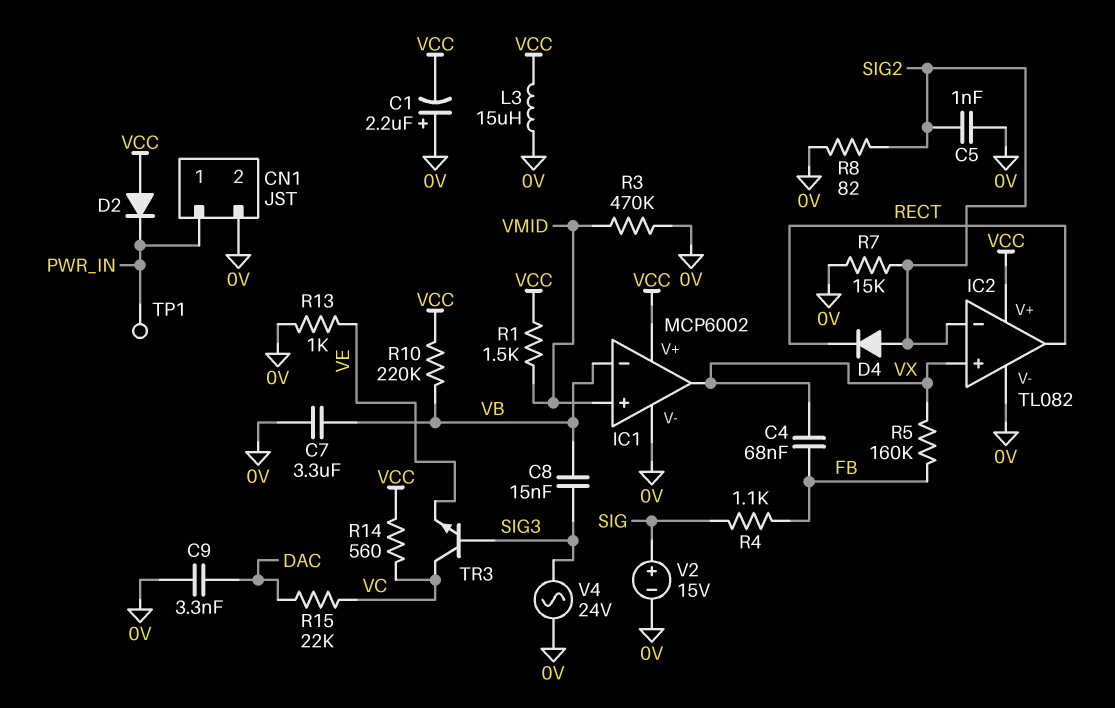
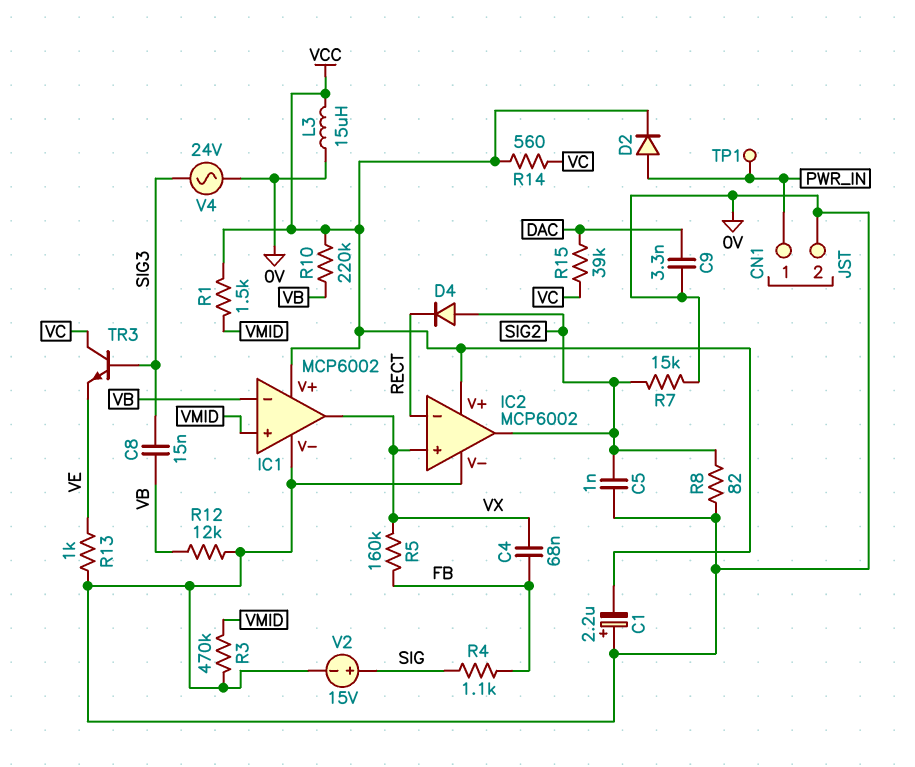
C7: 3.3uF (0V, VB) -> none
D2: diode (A VCC, K PWR_IN) -> diode (A PWR_IN, K VCC)
IC2: TL082 -> MCP6002
IC2 pin in-: SIG2 -> RECT
IC2 pin out: RECT -> SIG2
R12: none -> 12k (0V, VB)
R15: 22k (DAC, VC) -> 39k (DAC, VC)

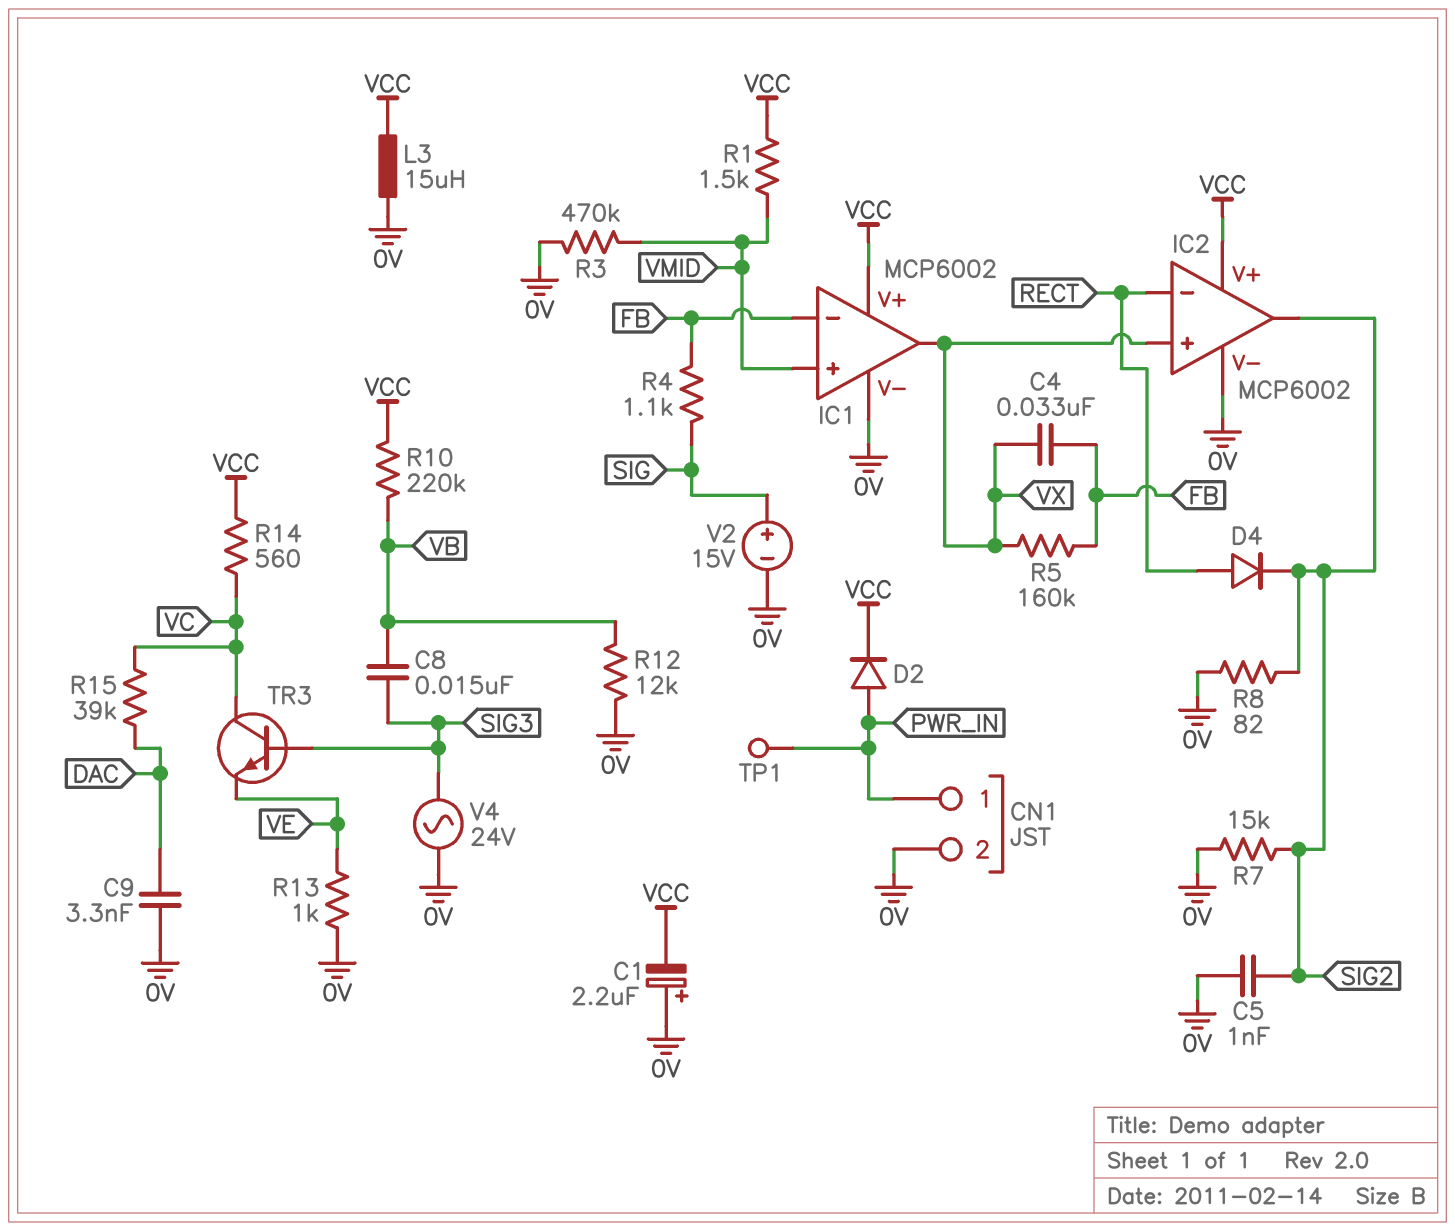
C4: 68nF (FB, VX) -> 33nF (FB, VX)
D4: diode (A SIG2, K RECT) -> diode (A RECT, K SIG2)
IC1 pin in-: VB -> FB

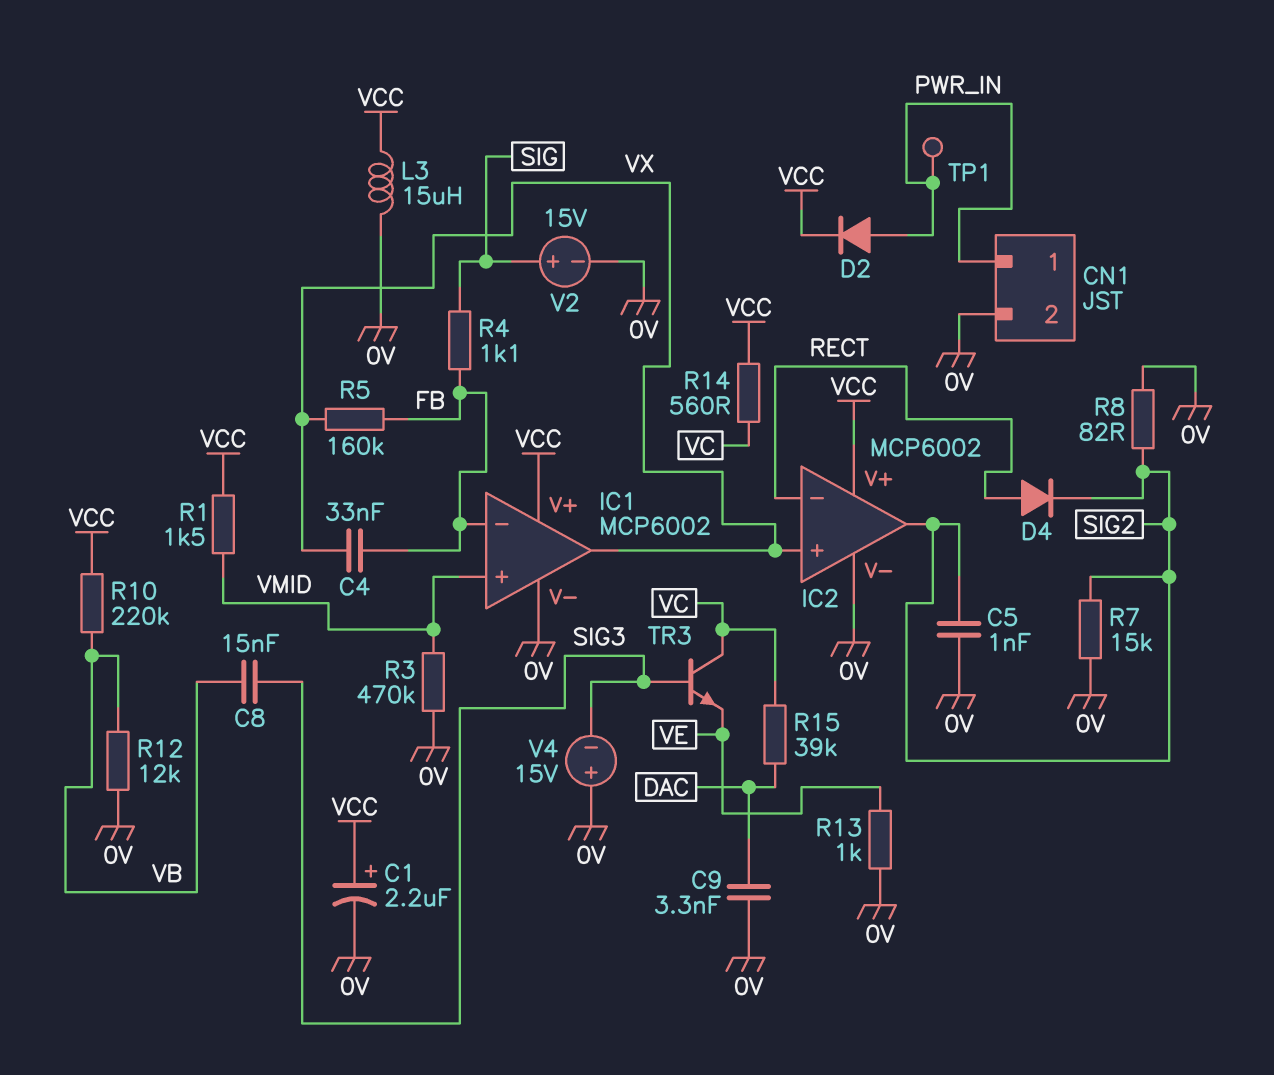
C1: 2.2uF (plus 0V, minus VCC) -> 2.2uF (plus VCC, minus 0V)
V4: AC 24V (0V, SIG3) -> 15V (plus 0V, minus SIG3)

